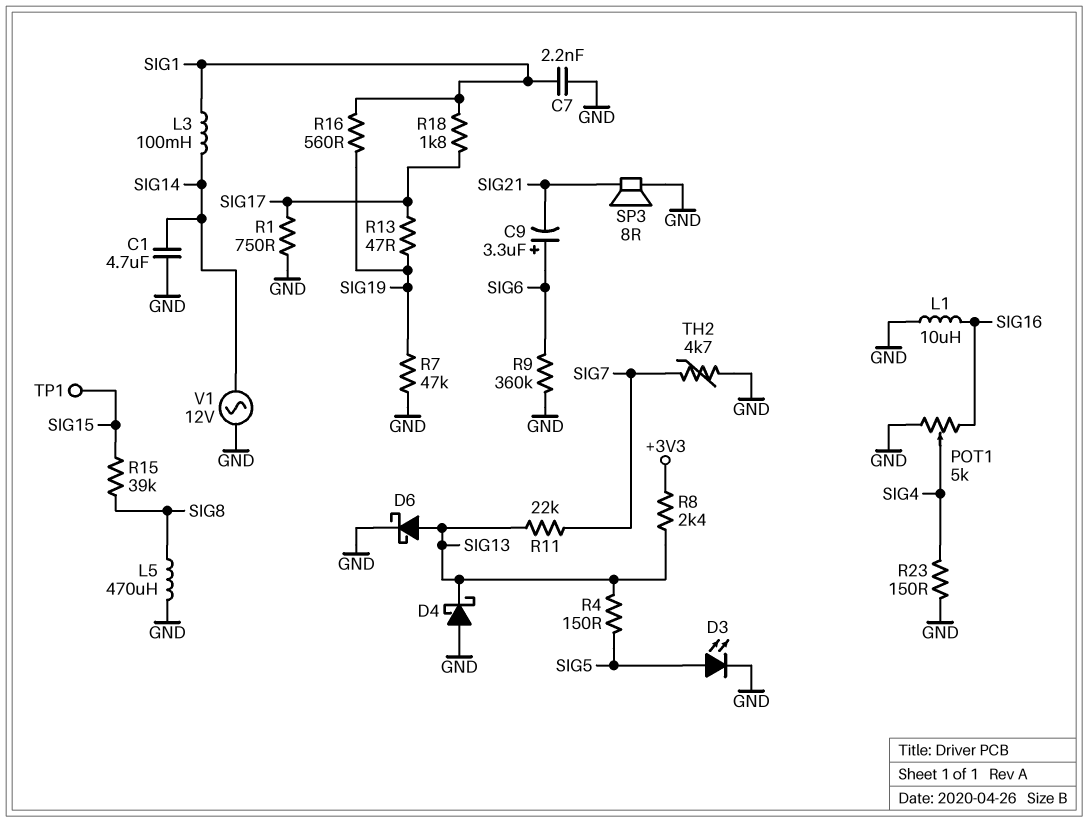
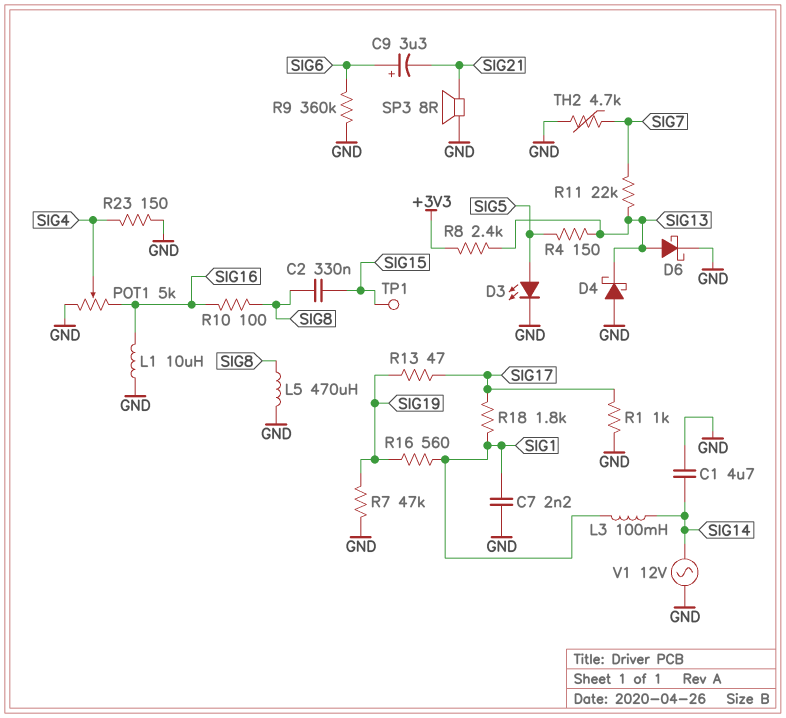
C2: none -> 330nF (SIG8, SIG15)
R1: 750 (GND, SIG17) -> 1k (GND, SIG17)
R10: none -> 100 (SIG8, SIG16)
R15: 39k (SIG8, SIG15) -> none

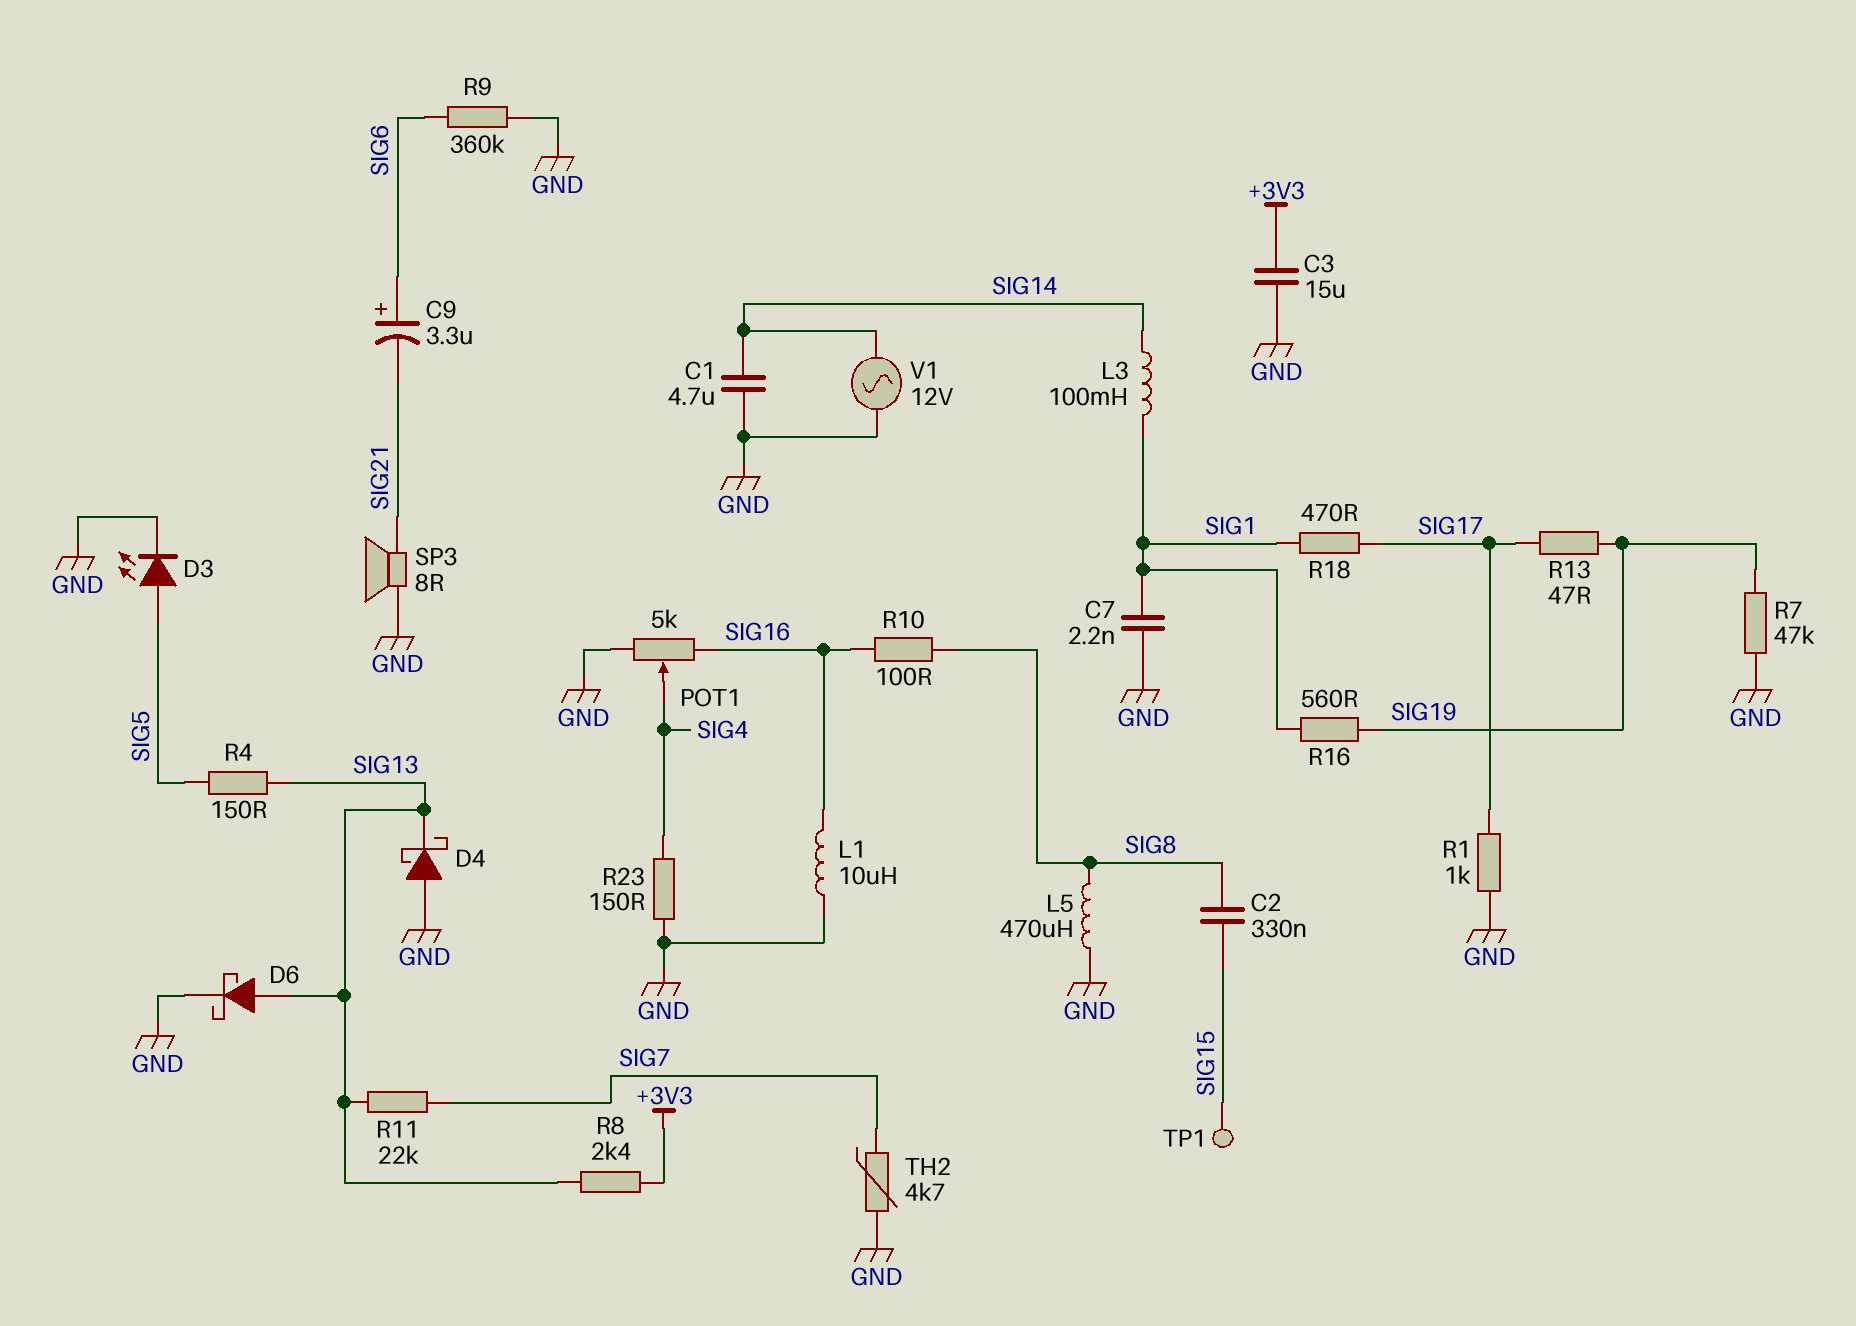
C3: none -> 15uF (+3V3, GND)
R18: 1.8k (SIG1, SIG17) -> 470 (SIG1, SIG17)

